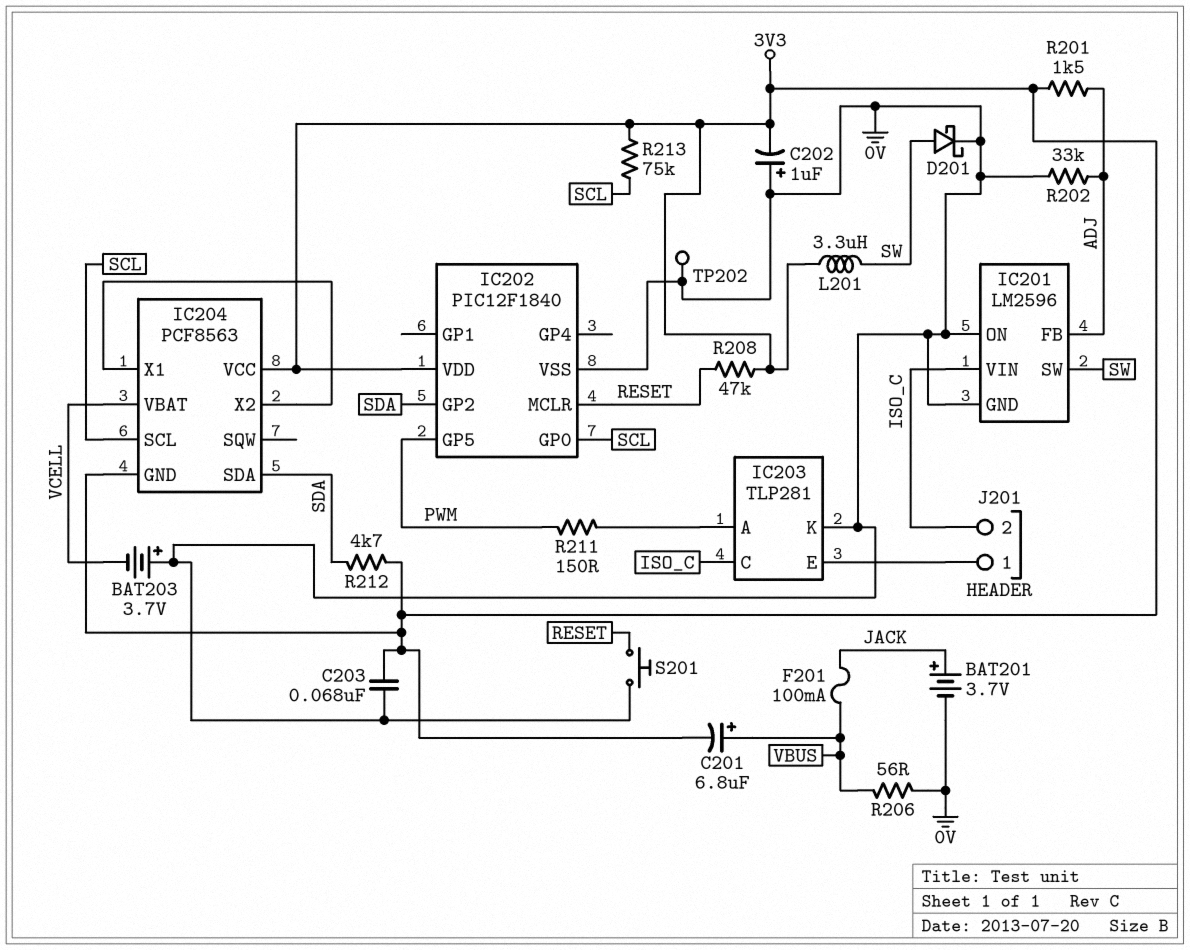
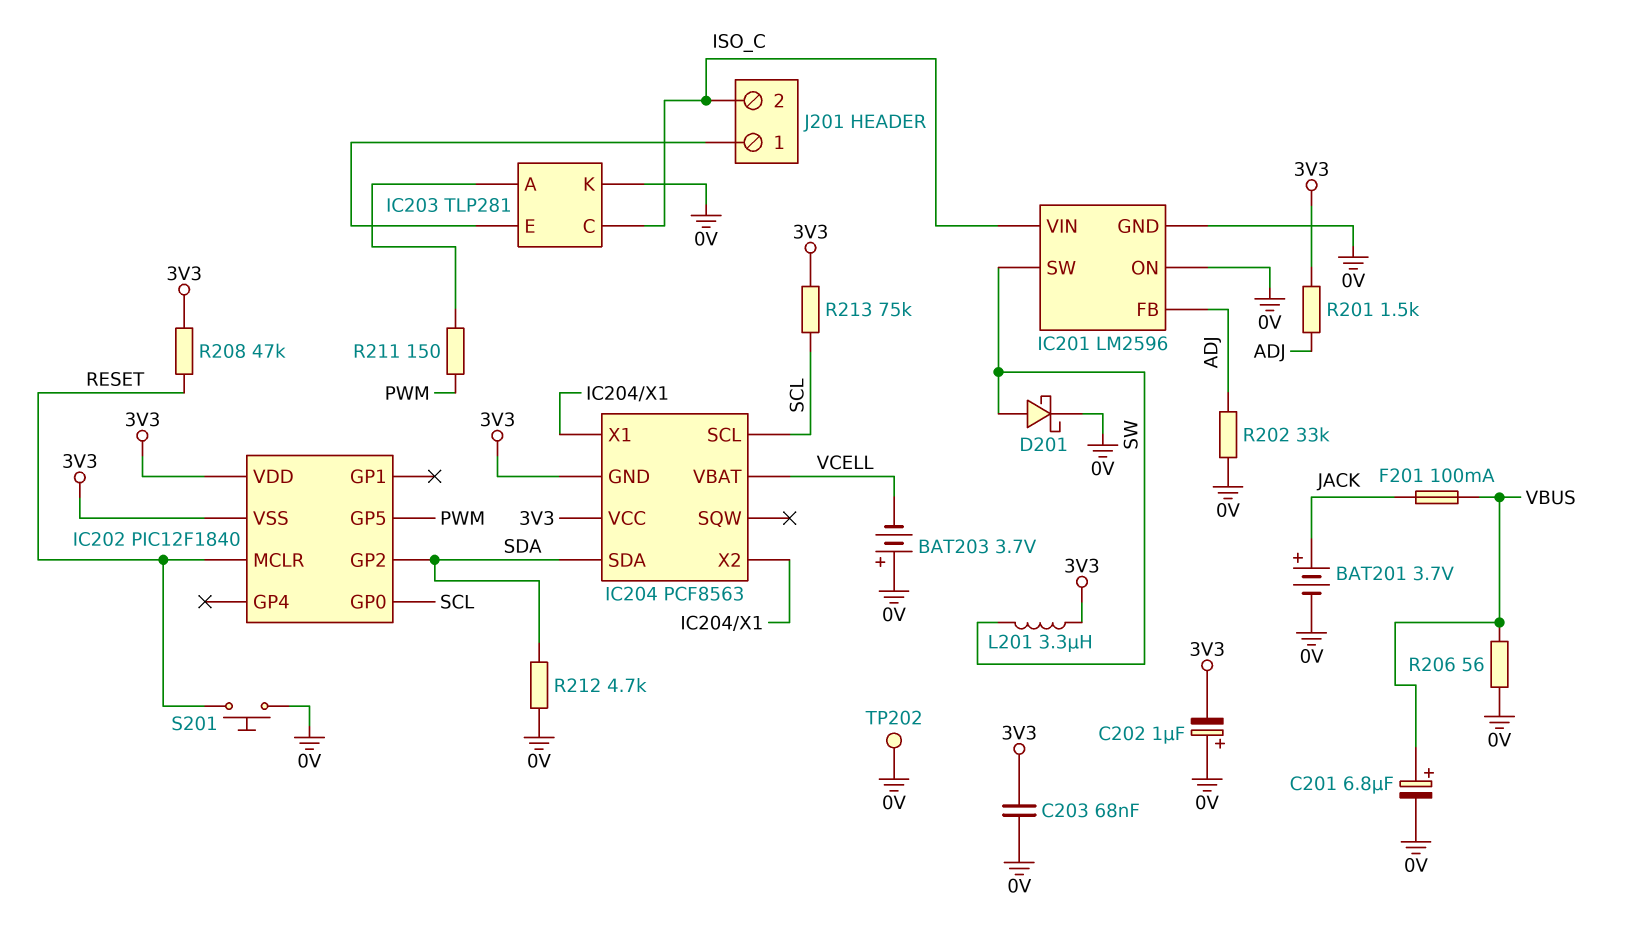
C201: 6.8uF (plus VBUS, minus 3V3) -> 6.8uF (plus VBUS, minus 0V)
IC202 pin VSS: 0V -> 3V3
R212: 4.7k (3V3, SDA) -> 4.7k (0V, SDA)

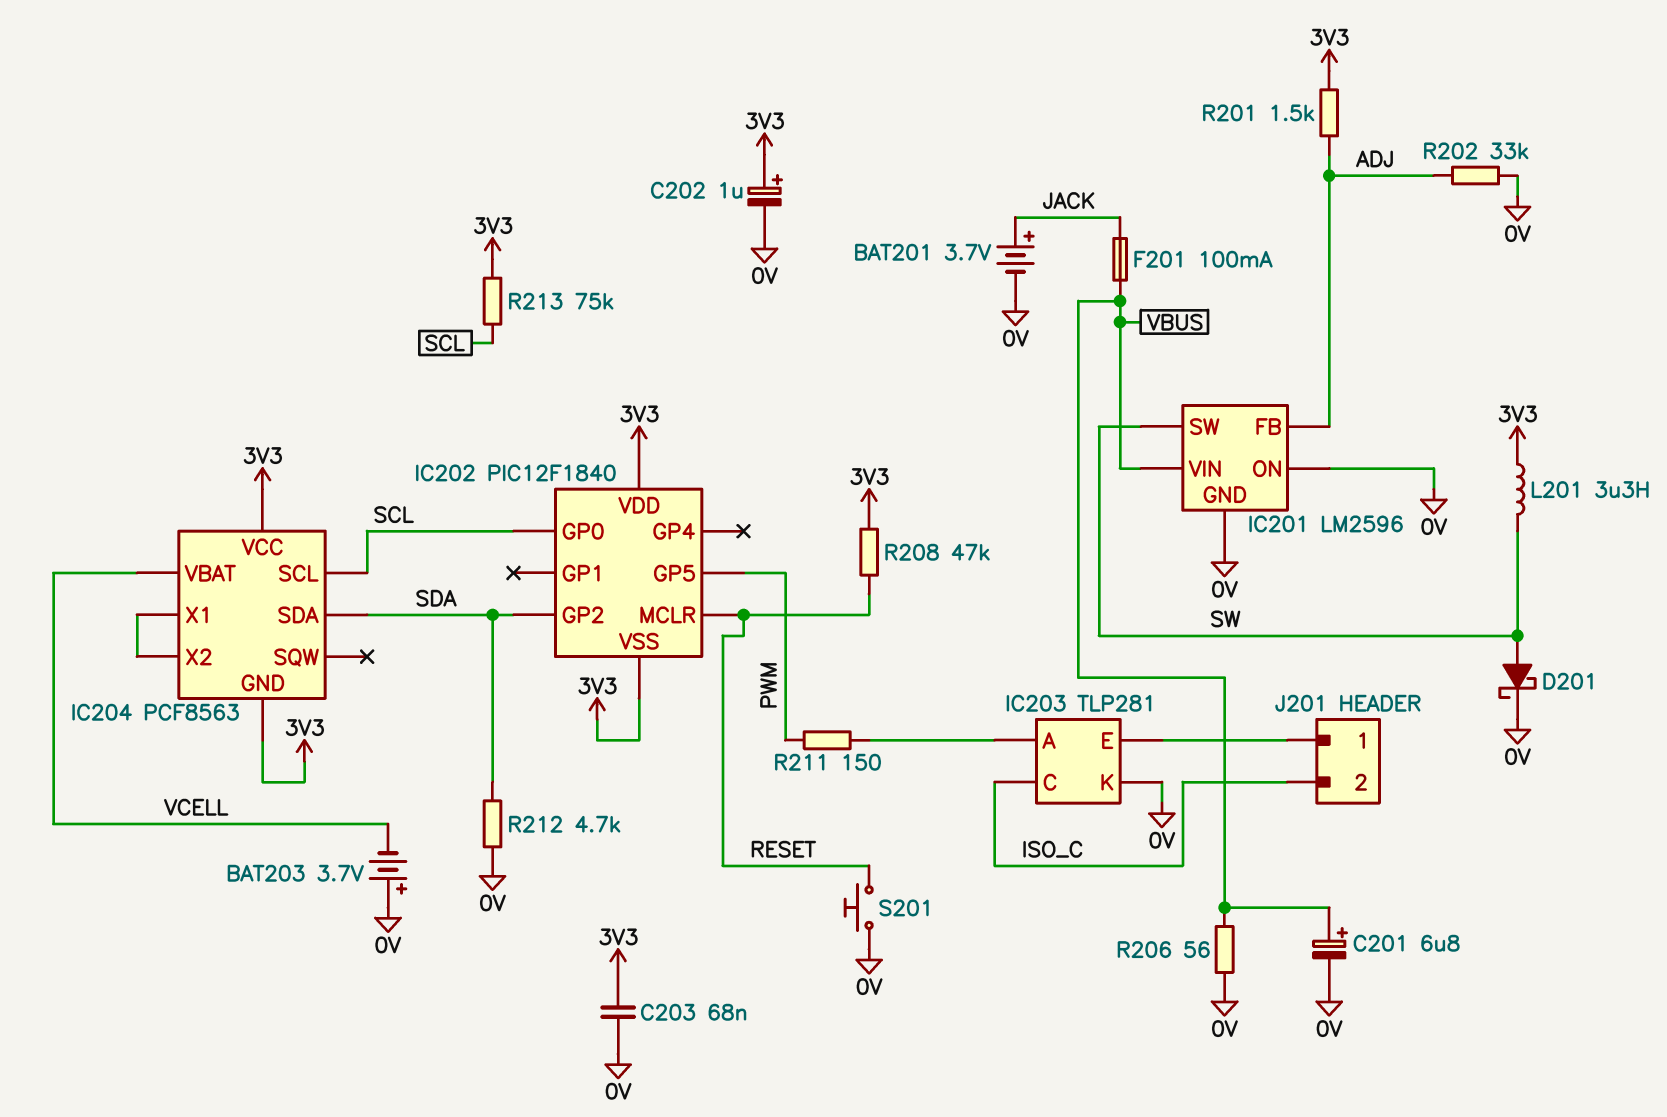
C202: 1uF (plus 0V, minus 3V3) -> 1uF (plus 3V3, minus 0V)
IC201 pin VIN: ISO_C -> VBUS
TP202: test point (0V) -> none

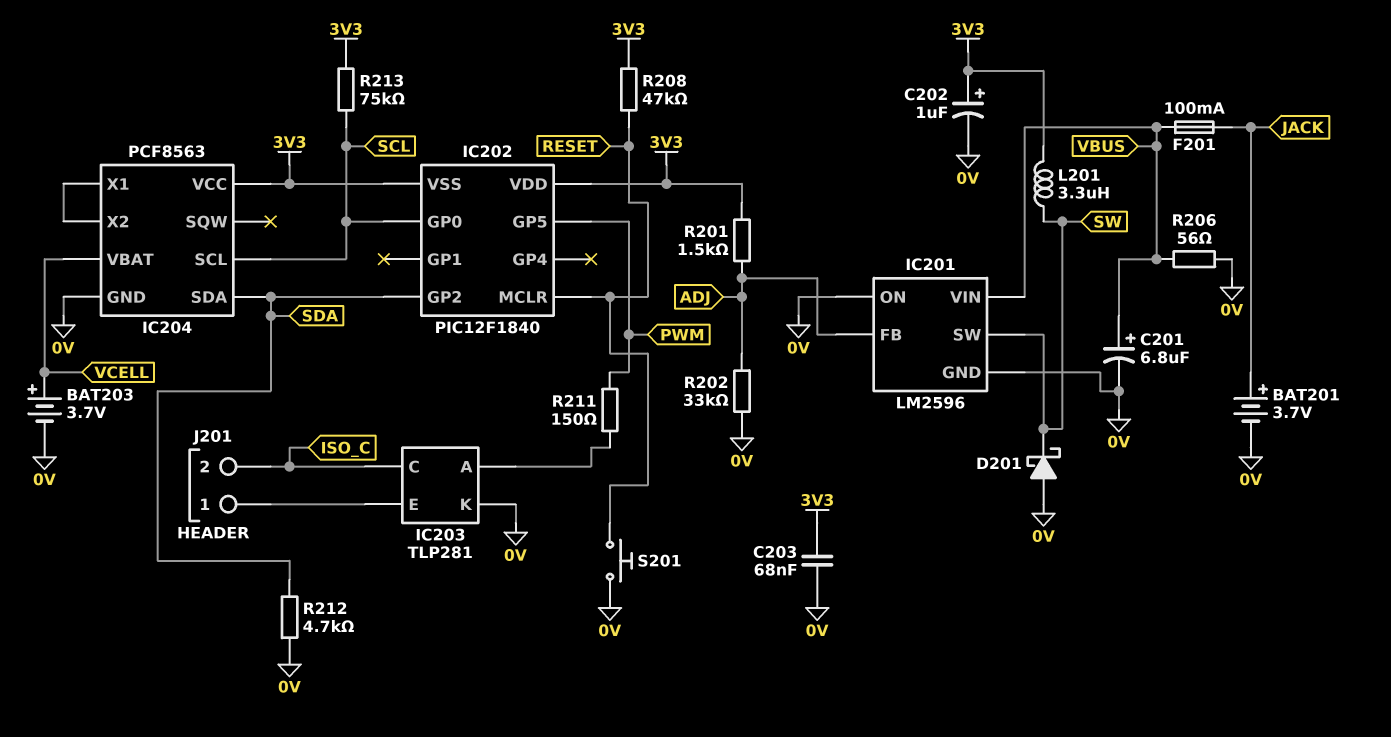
BAT203: 3.7V (plus 0V, minus VCELL) -> 3.7V (plus VCELL, minus 0V)
D201: schottky (A SW, K 0V) -> schottky (A 0V, K SW)
IC204 pin GND: 3V3 -> 0V

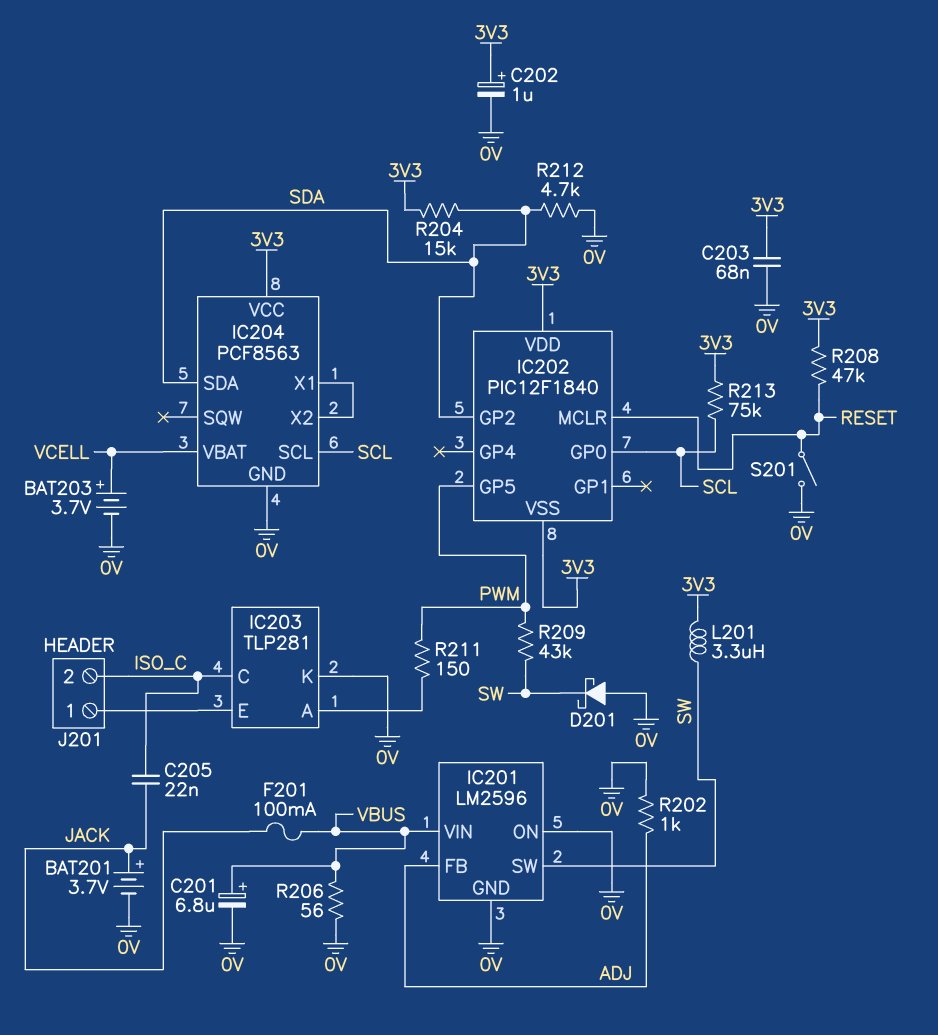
C205: none -> 22nF (ISO_C, JACK)
R201: 1.5k (3V3, ADJ) -> none
R202: 33k (0V, ADJ) -> 1k (0V, ADJ)
R204: none -> 15k (3V3, SDA)
R209: none -> 43k (PWM, SW)
S201: button (0V, RESET) -> switch (0V, RESET)

